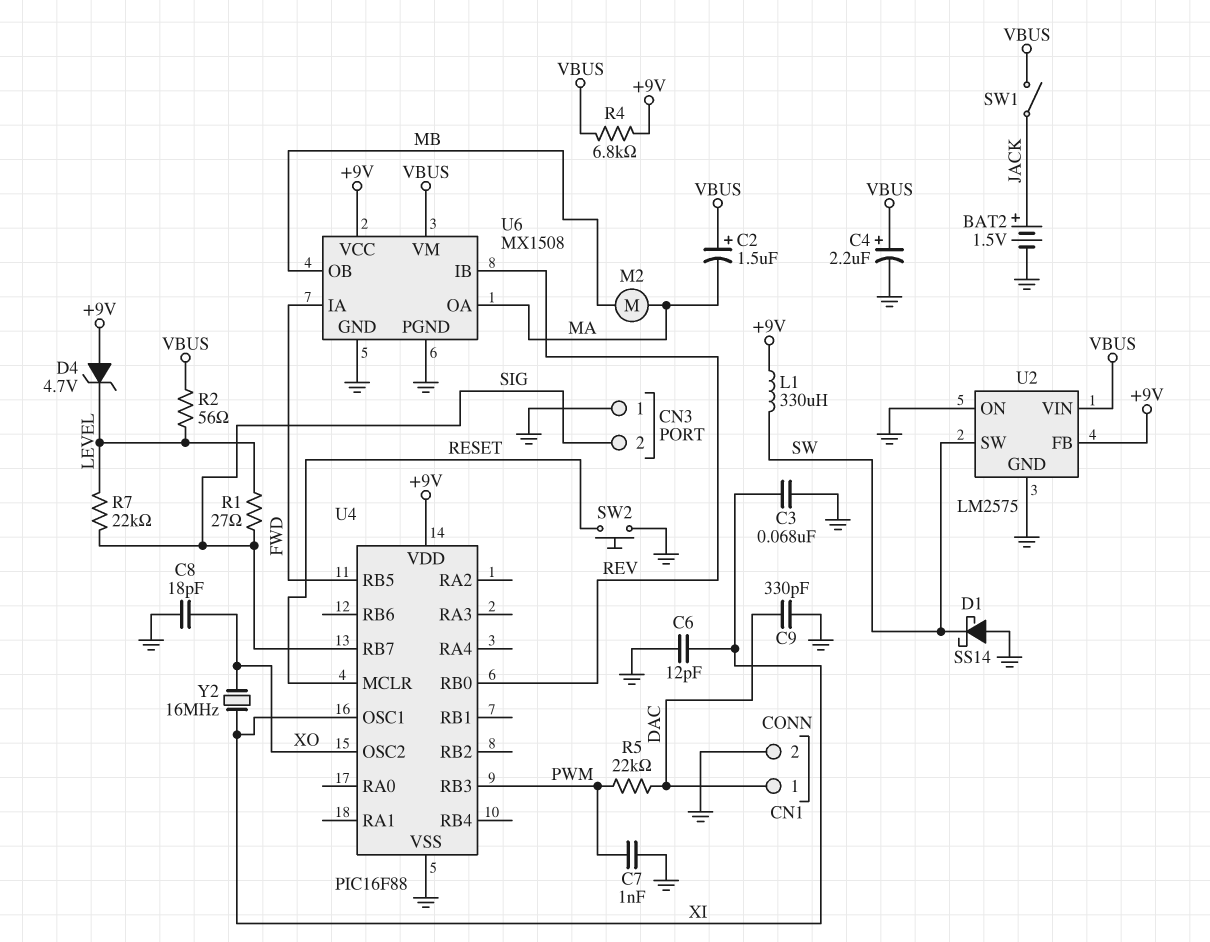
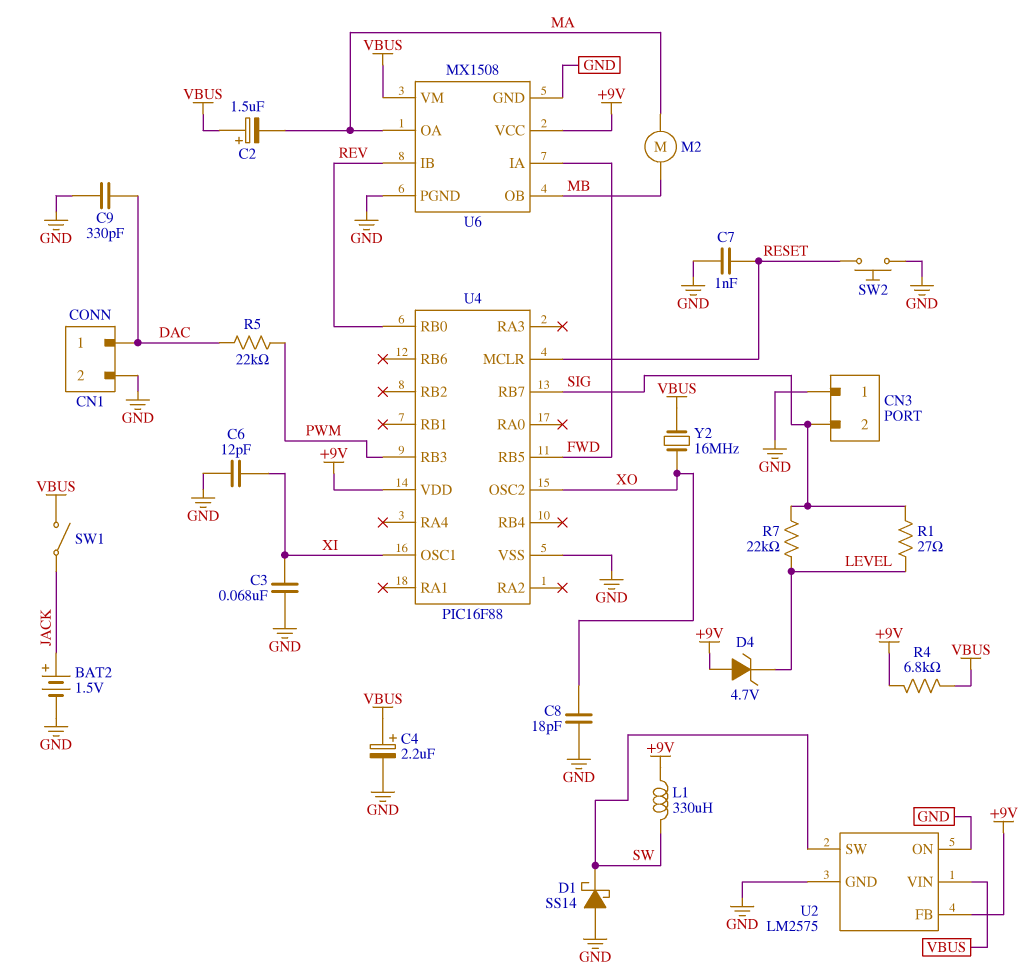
C7: 1nF (GND, PWM) -> 1nF (GND, RESET)
R2: 56 (LEVEL, VBUS) -> none
Y2: 16MHz (XI, XO) -> 16MHz (VBUS, XO)

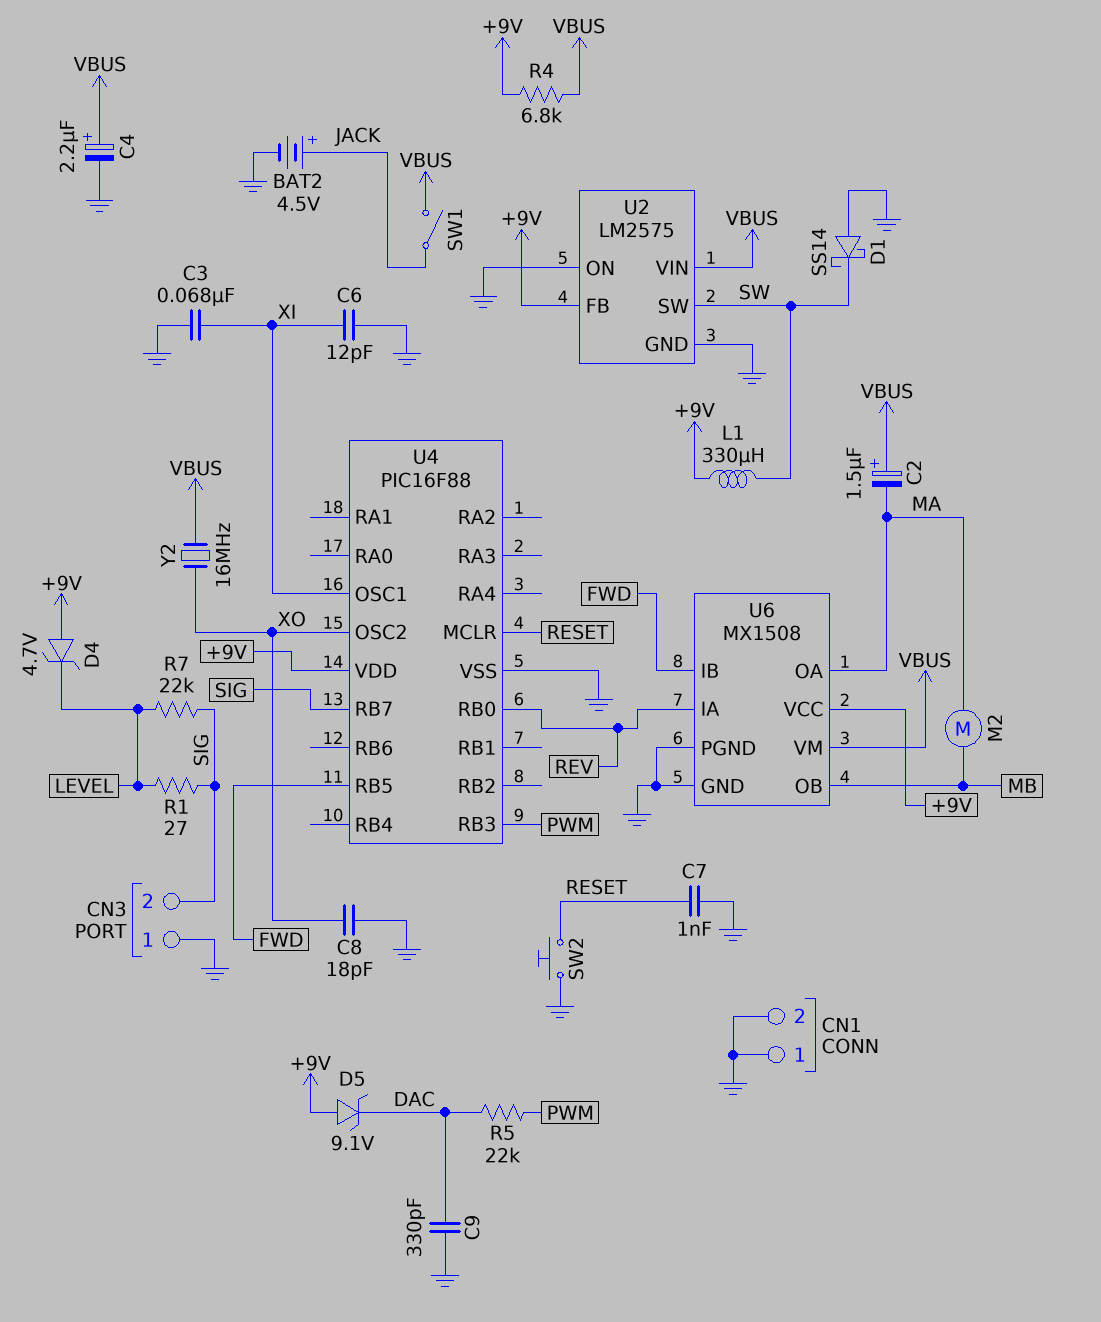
BAT2: 1.5V (plus JACK, minus GND) -> 4.5V (plus JACK, minus GND)
CN1 pin 1: DAC -> GND
D5: none -> zener 9.1V (A +9V, K DAC)
U6 pin IA: FWD -> REV
U6 pin IB: REV -> FWD

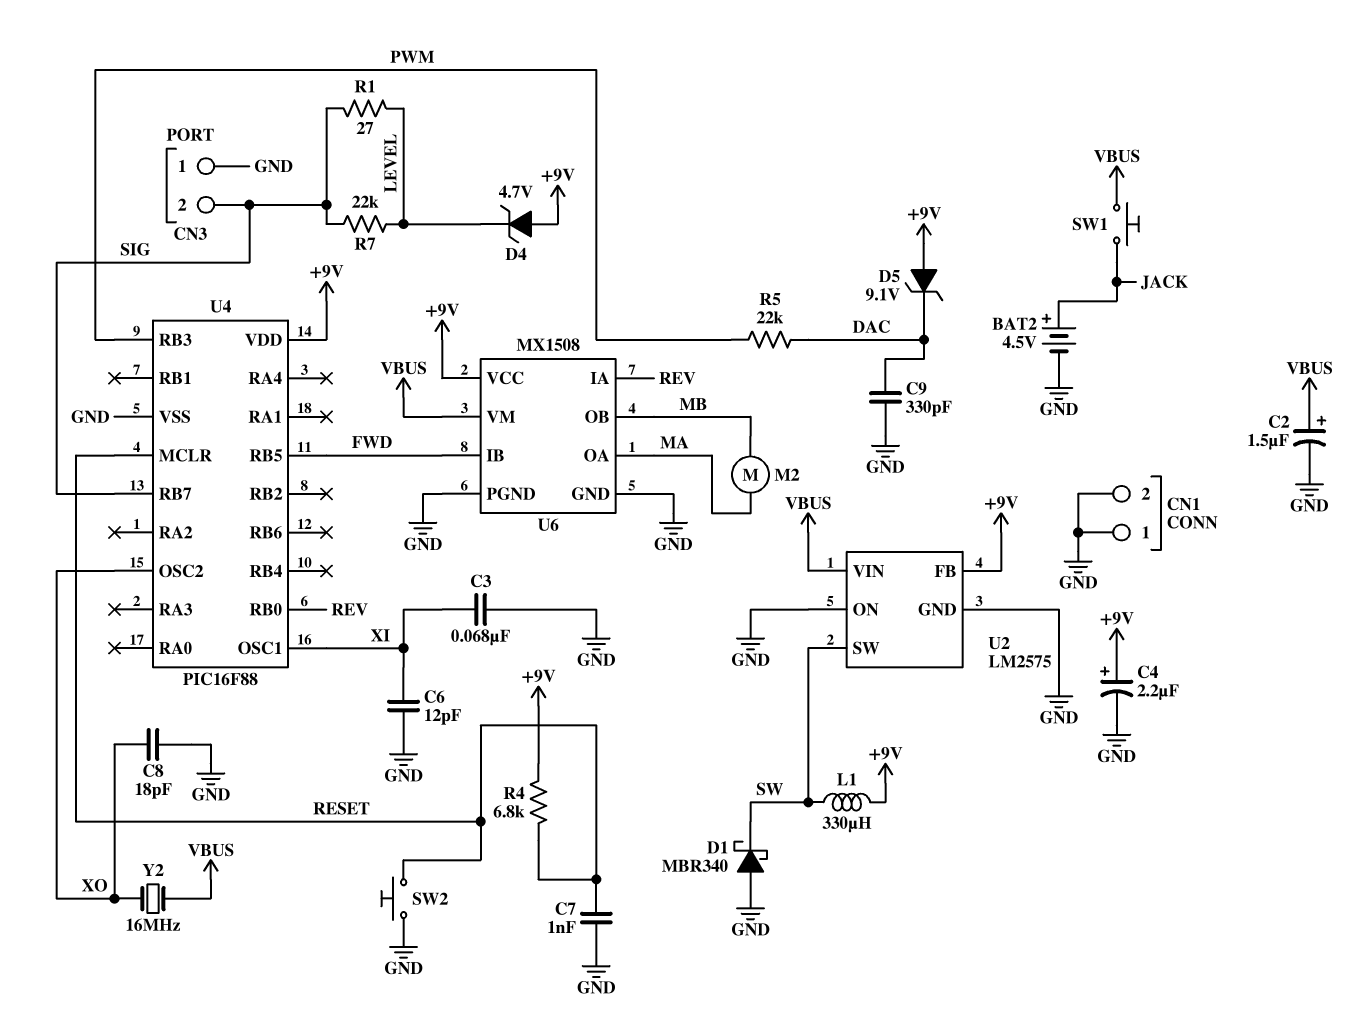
C2: 1.5uF (plus VBUS, minus MA) -> 1.5uF (plus VBUS, minus GND)
C4: 2.2uF (plus VBUS, minus GND) -> 2.2uF (plus +9V, minus GND)
D1: schottky SS14 (A GND, K SW) -> schottky MBR340 (A GND, K SW)
R4: 6.8k (+9V, VBUS) -> 6.8k (+9V, RESET)
SW1: switch (JACK, VBUS) -> button (JACK, VBUS)

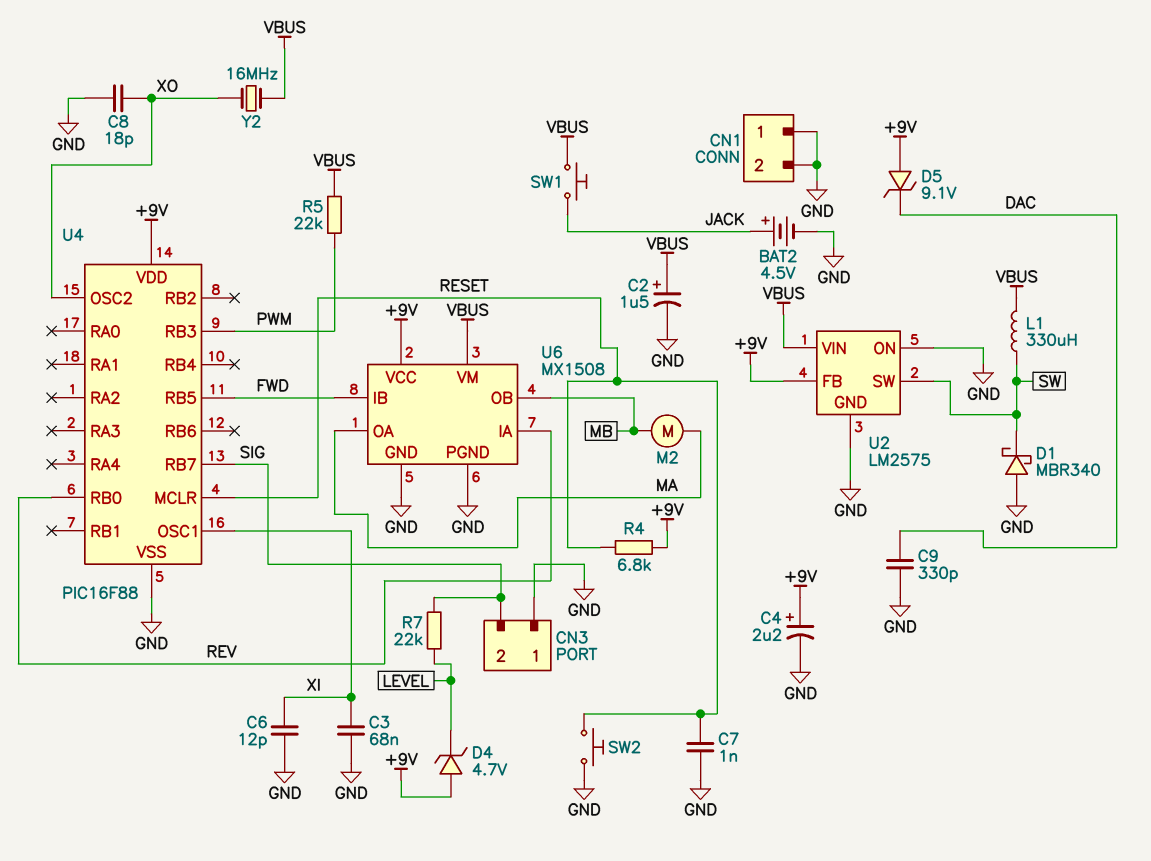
L1: 330uH (+9V, SW) -> 330uH (SW, VBUS)
R1: 27 (LEVEL, SIG) -> none
R5: 22k (DAC, PWM) -> 22k (PWM, VBUS)

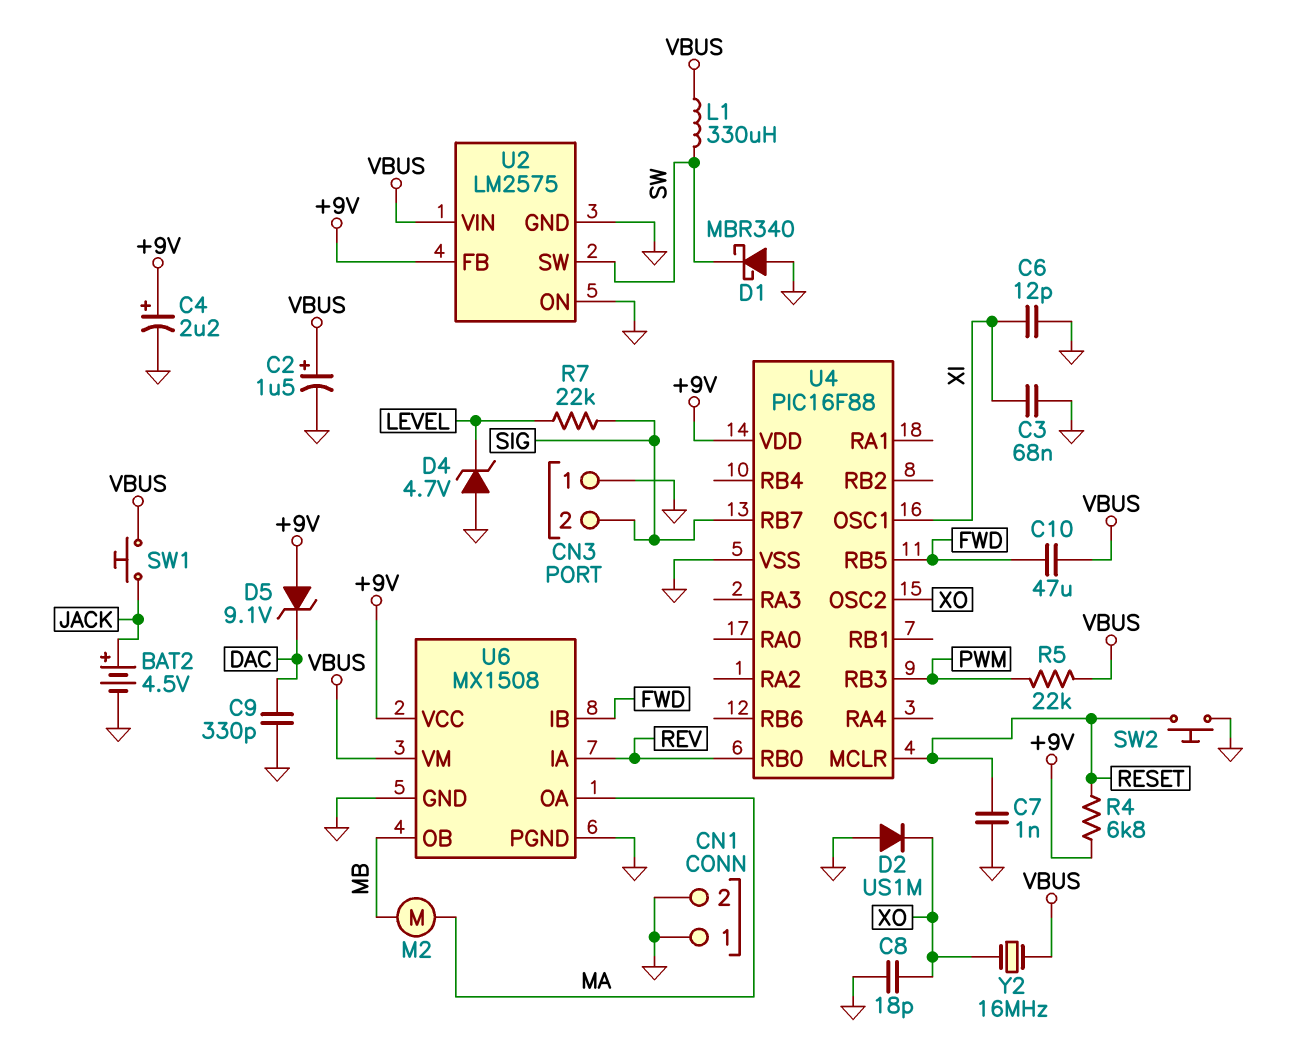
C10: none -> 47uF (FWD, VBUS)
D2: none -> diode US1M (A GND, K XO)
D4: zener 4.7V (A +9V, K LEVEL) -> zener 4.7V (A GND, K LEVEL)

